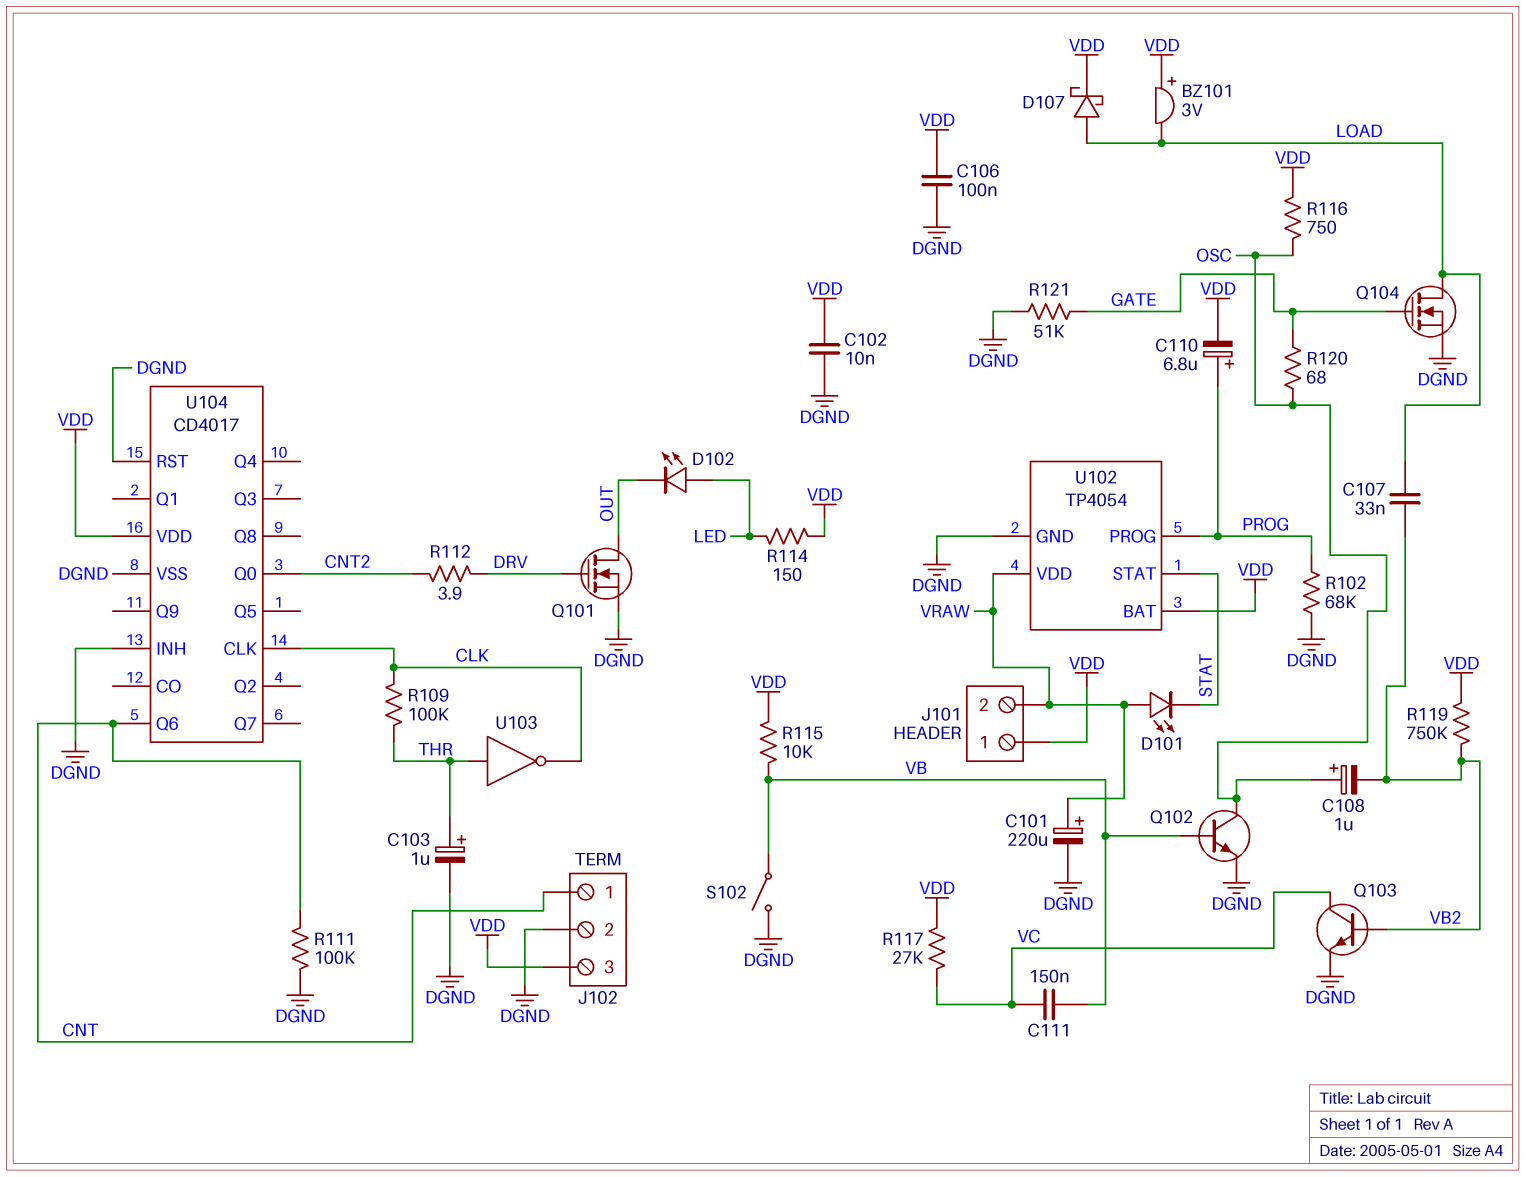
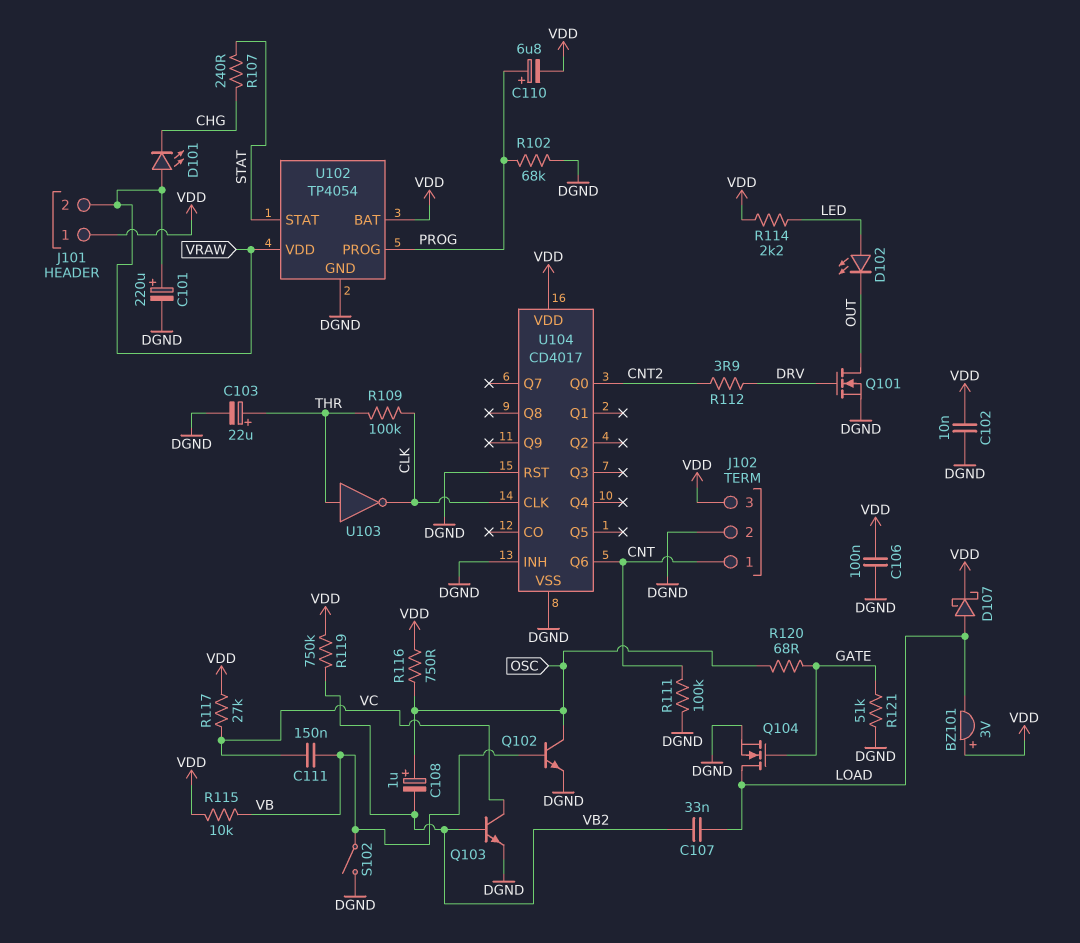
C103: 1uF (plus THR, minus DGND) -> 22uF (plus THR, minus DGND)
D101: LED (A VRAW, K STAT) -> LED (A VRAW, K CHG)
R107: none -> 240 (CHG, STAT)
R114: 150 (LED, VDD) -> 2.2k (LED, VDD)

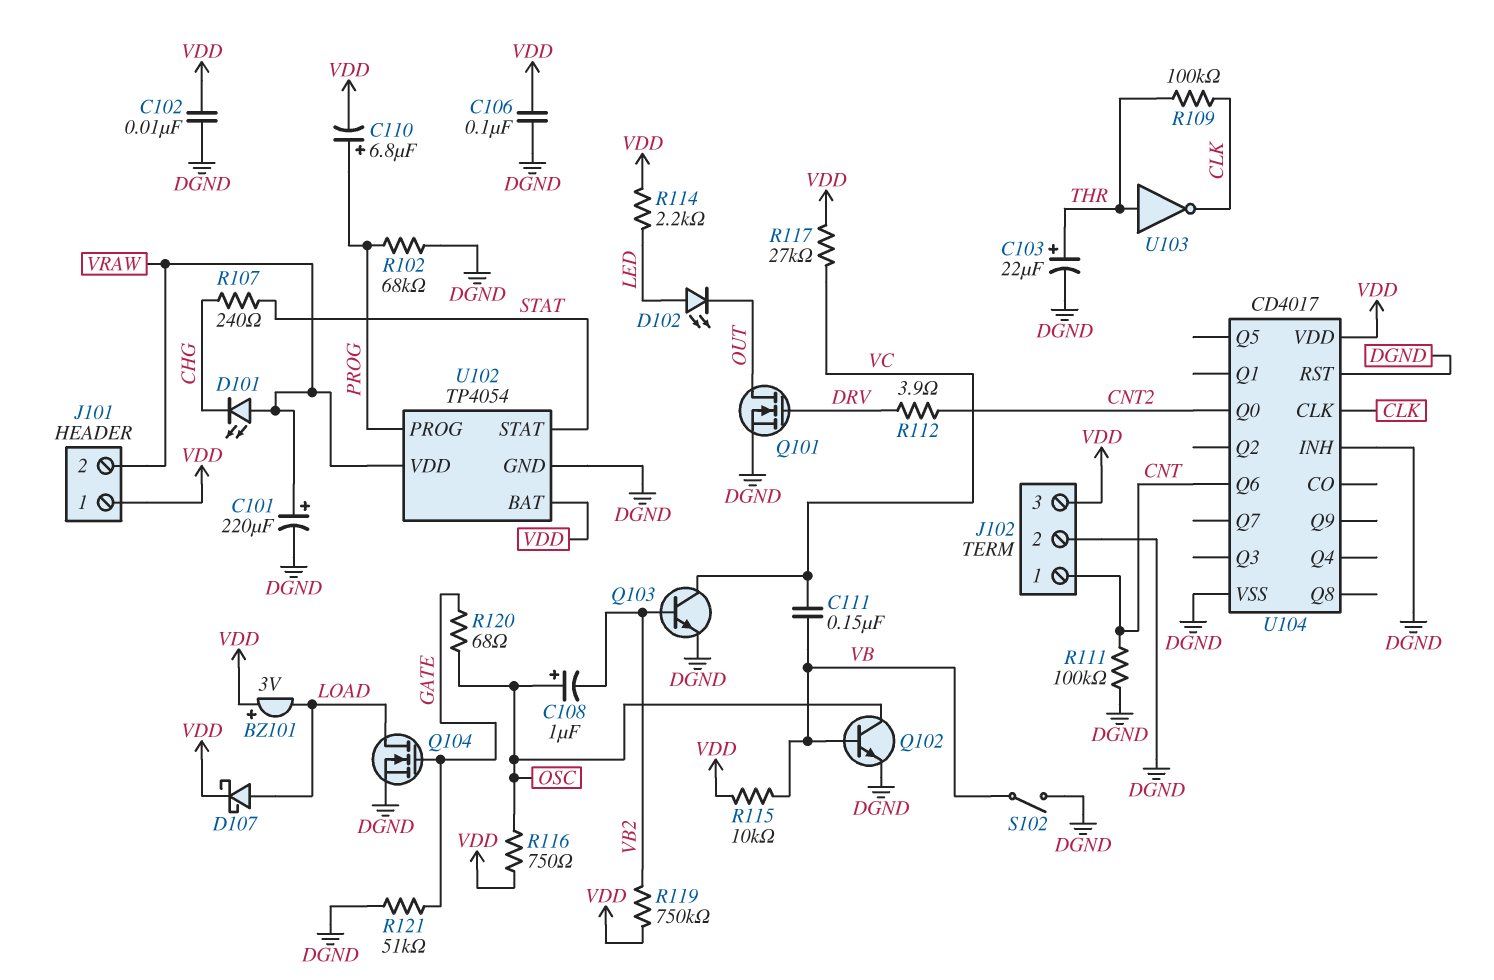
C107: 33nF (LOAD, VB2) -> none

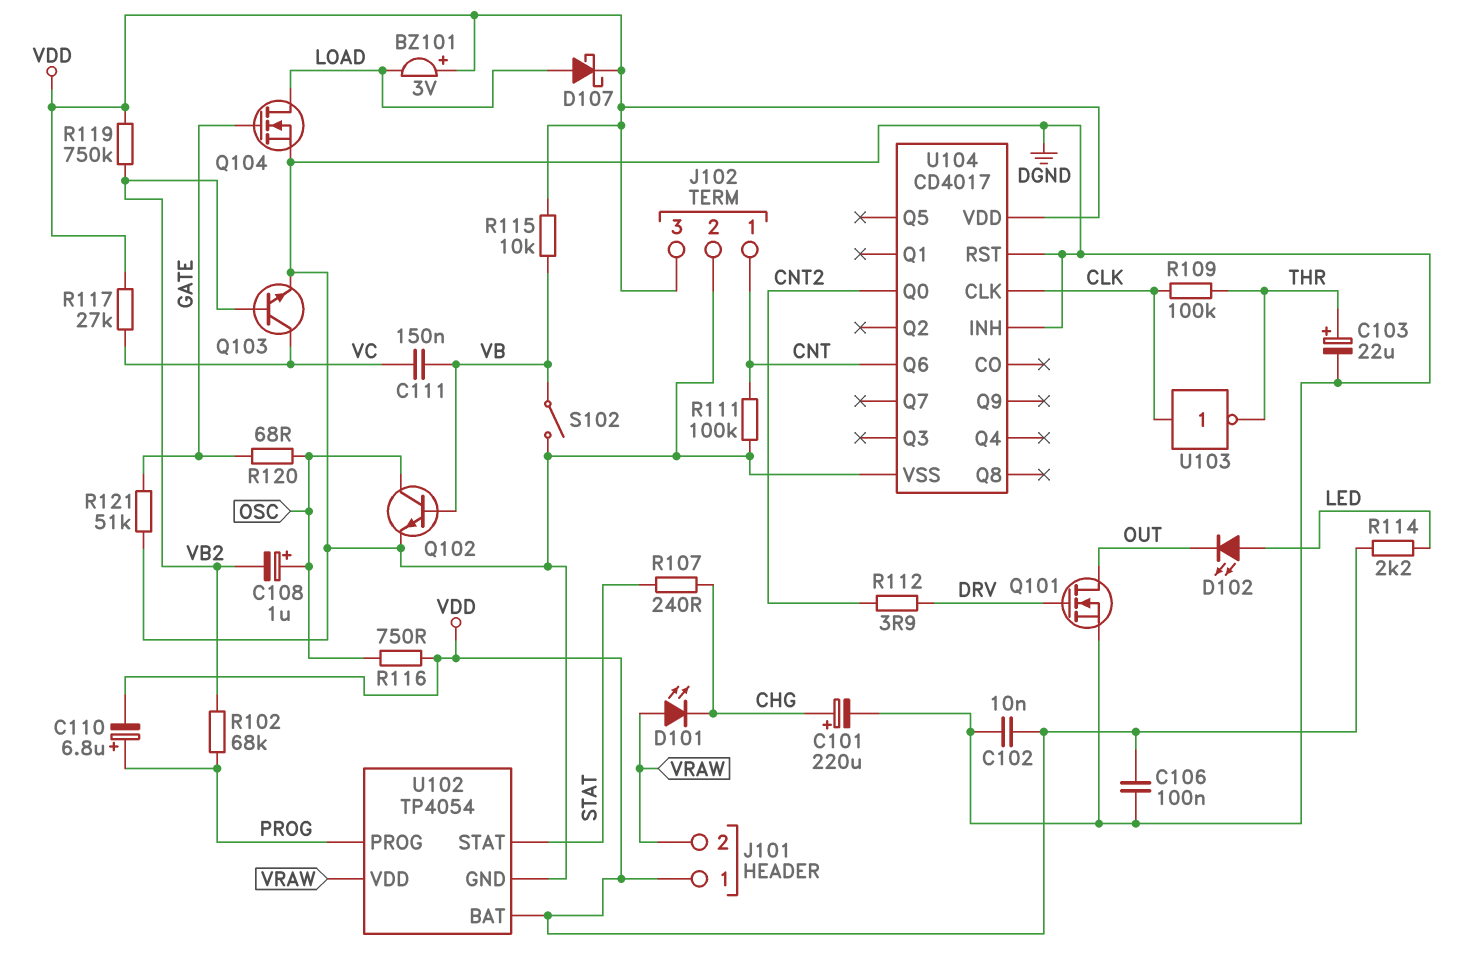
C101: 220uF (plus VRAW, minus DGND) -> 220uF (plus CHG, minus DGND)
R102: 68k (DGND, PROG) -> 68k (PROG, VB2)
U103: NOT (in THR, out CLK) -> NOT (in CLK, out THR)

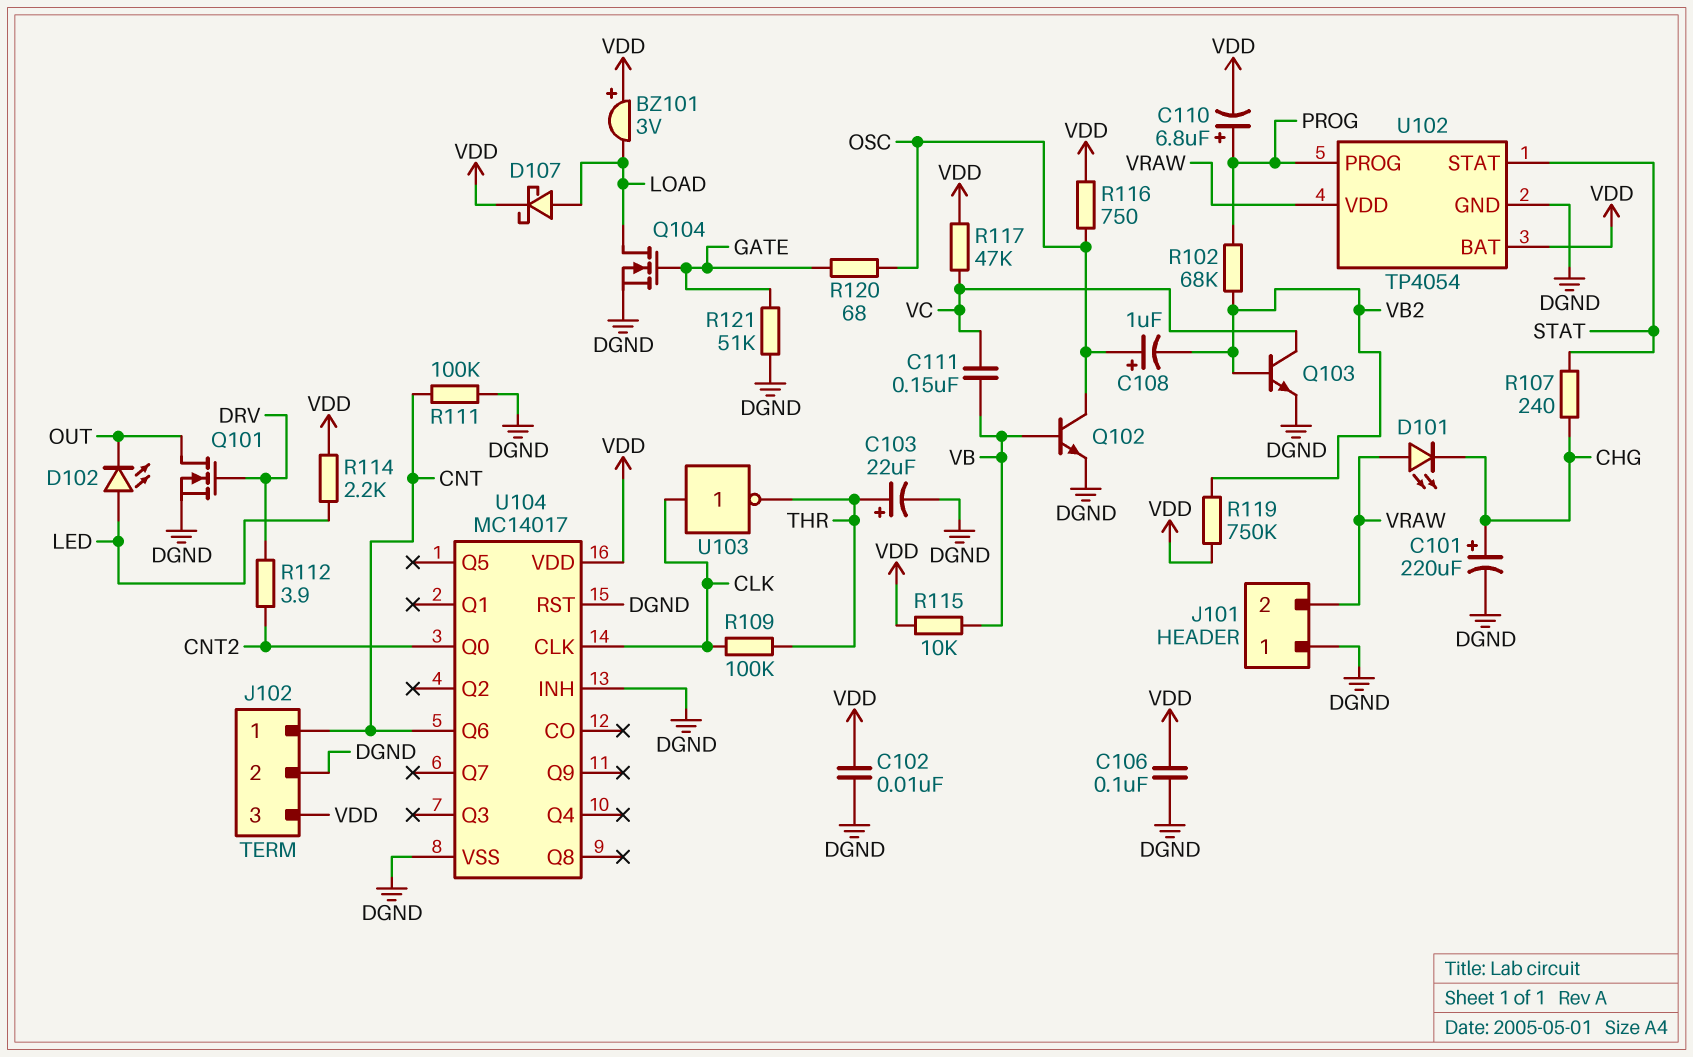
J101 pin 1: VDD -> DGND
R117: 27k (VC, VDD) -> 47k (VC, VDD)
S102: switch (DGND, VB) -> none
U104: CD4017 -> MC14017

